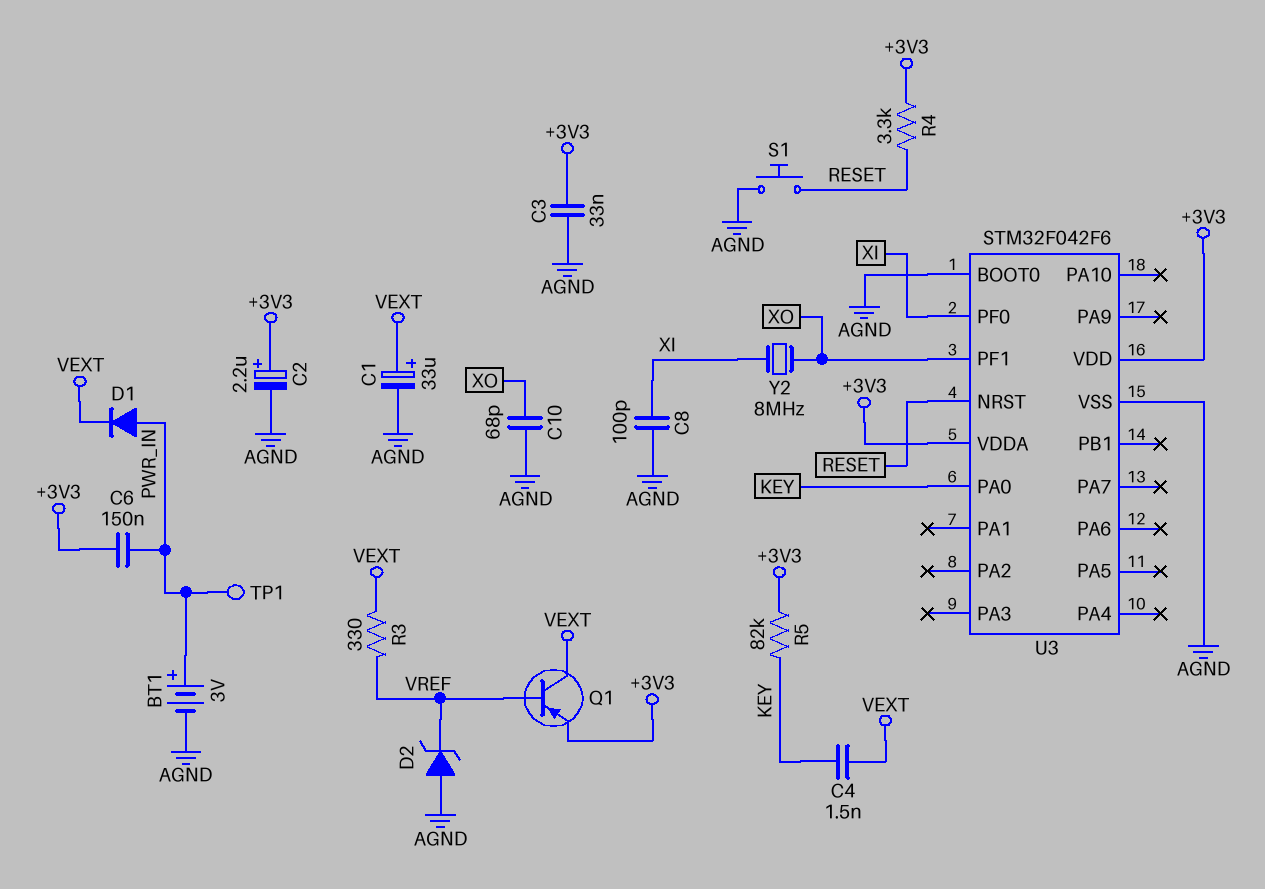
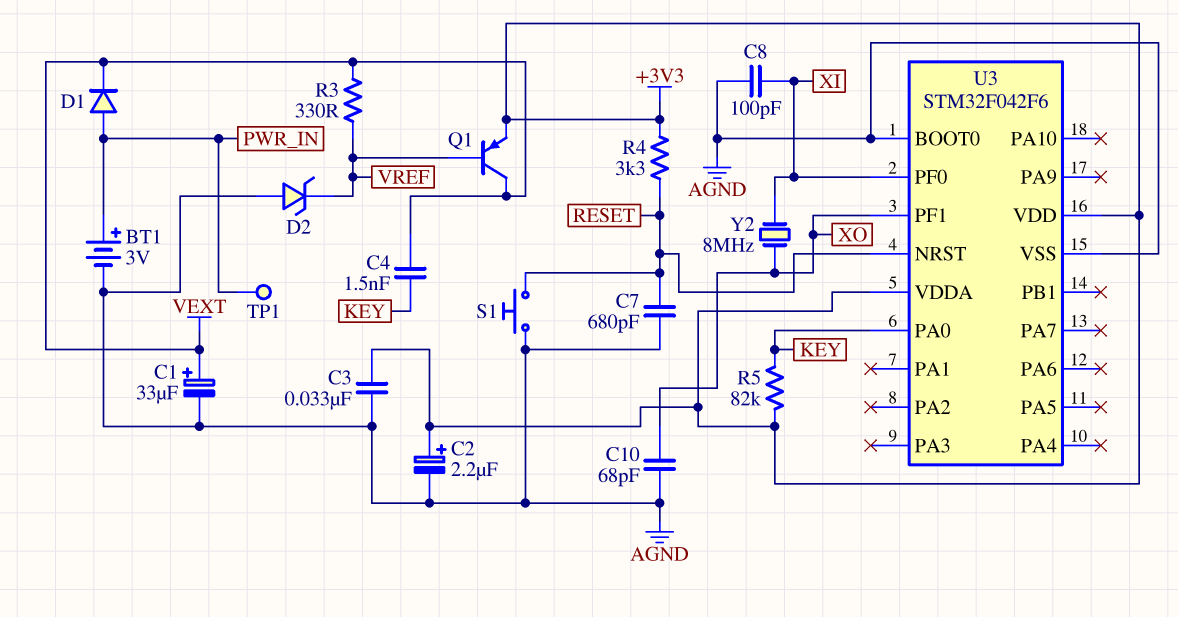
C6: 150nF (+3V3, PWR_IN) -> none
C7: none -> 680pF (AGND, RESET)

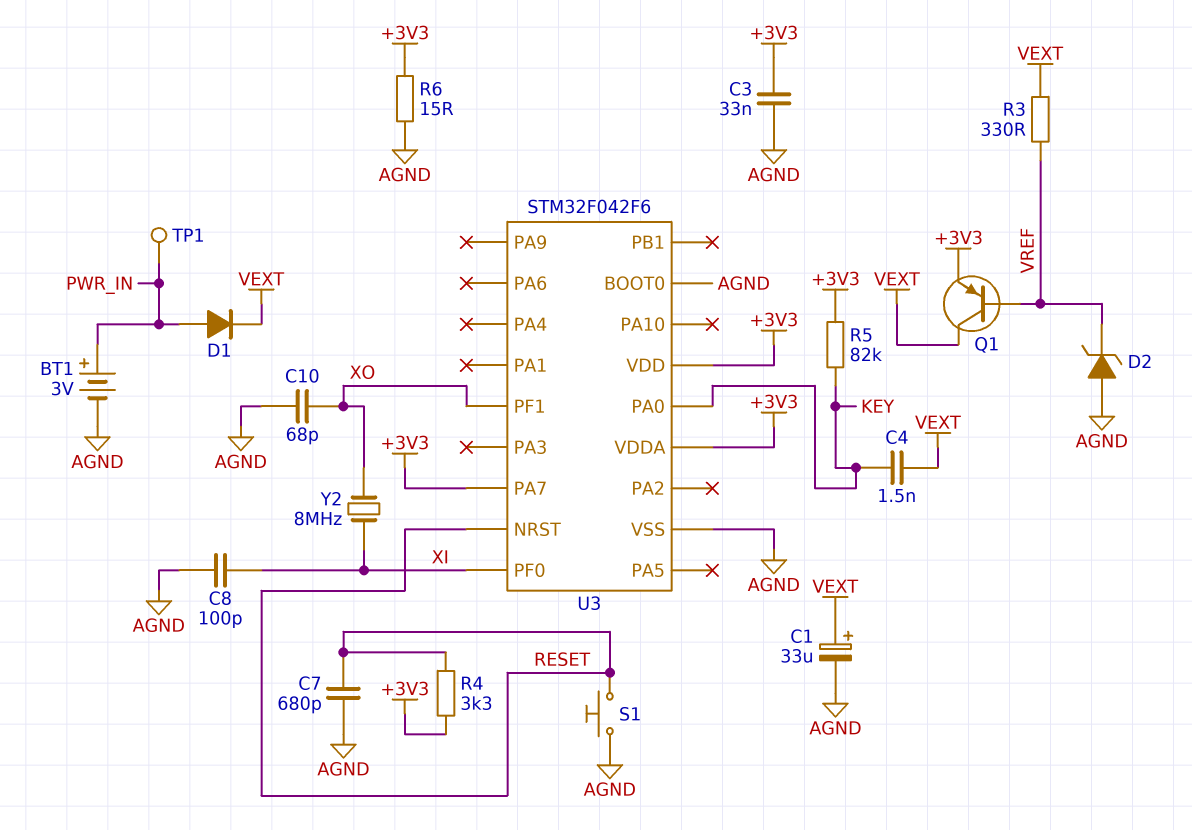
C2: 2.2uF (plus +3V3, minus AGND) -> none
R6: none -> 15 (+3V3, AGND)
U3 pin PA7: none -> +3V3

